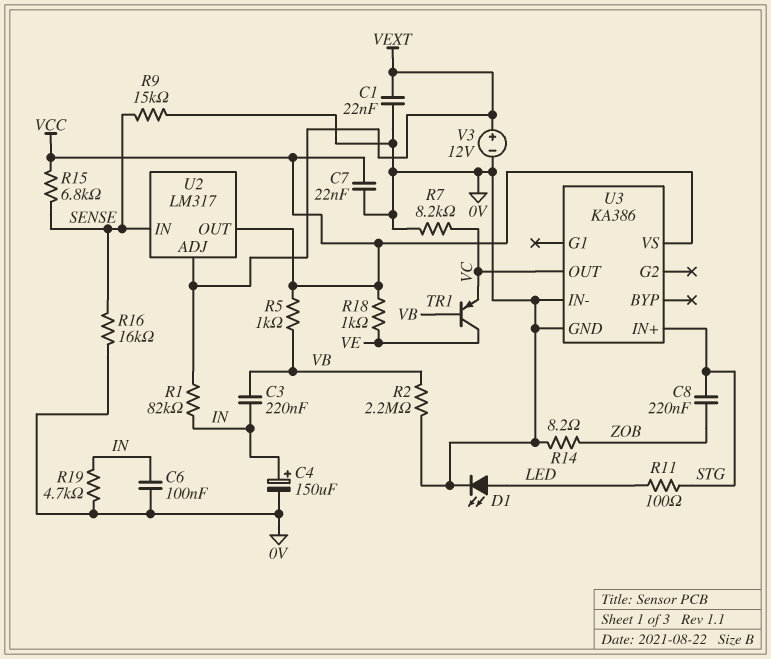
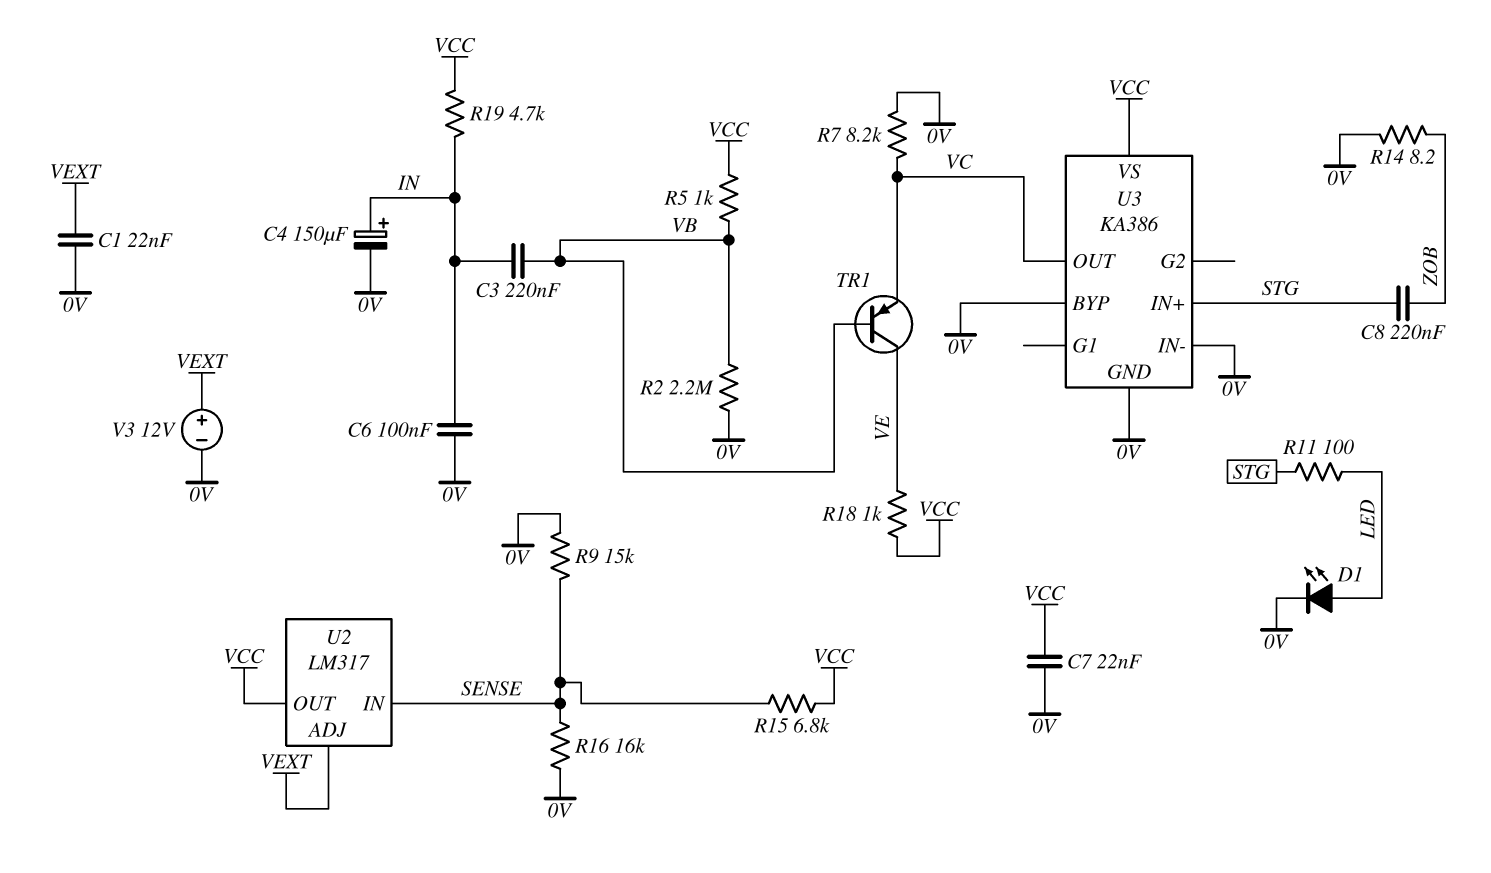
R1: 82k (IN, VEXT) -> none
R19: 4.7k (0V, IN) -> 4.7k (IN, VCC)
U3 pin BYP: none -> 0V

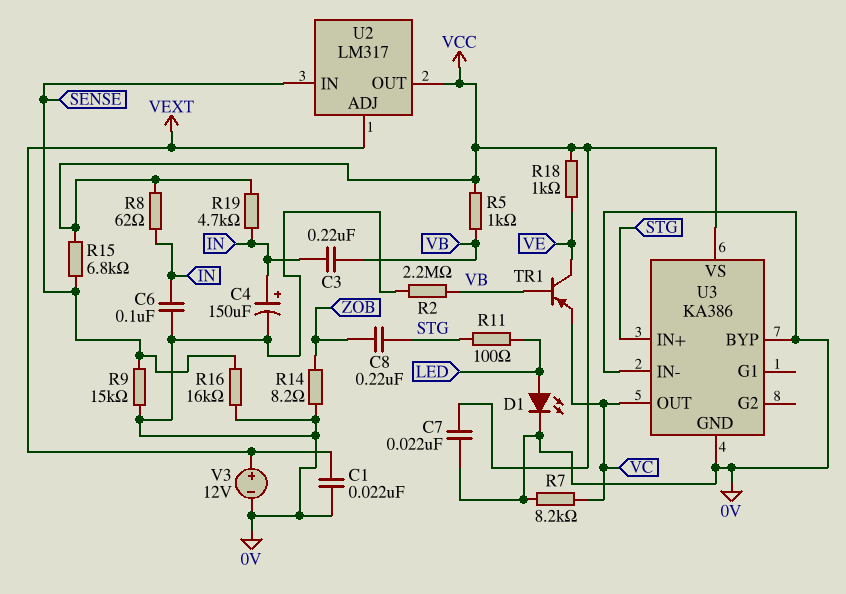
R8: none -> 62 (IN, VCC)

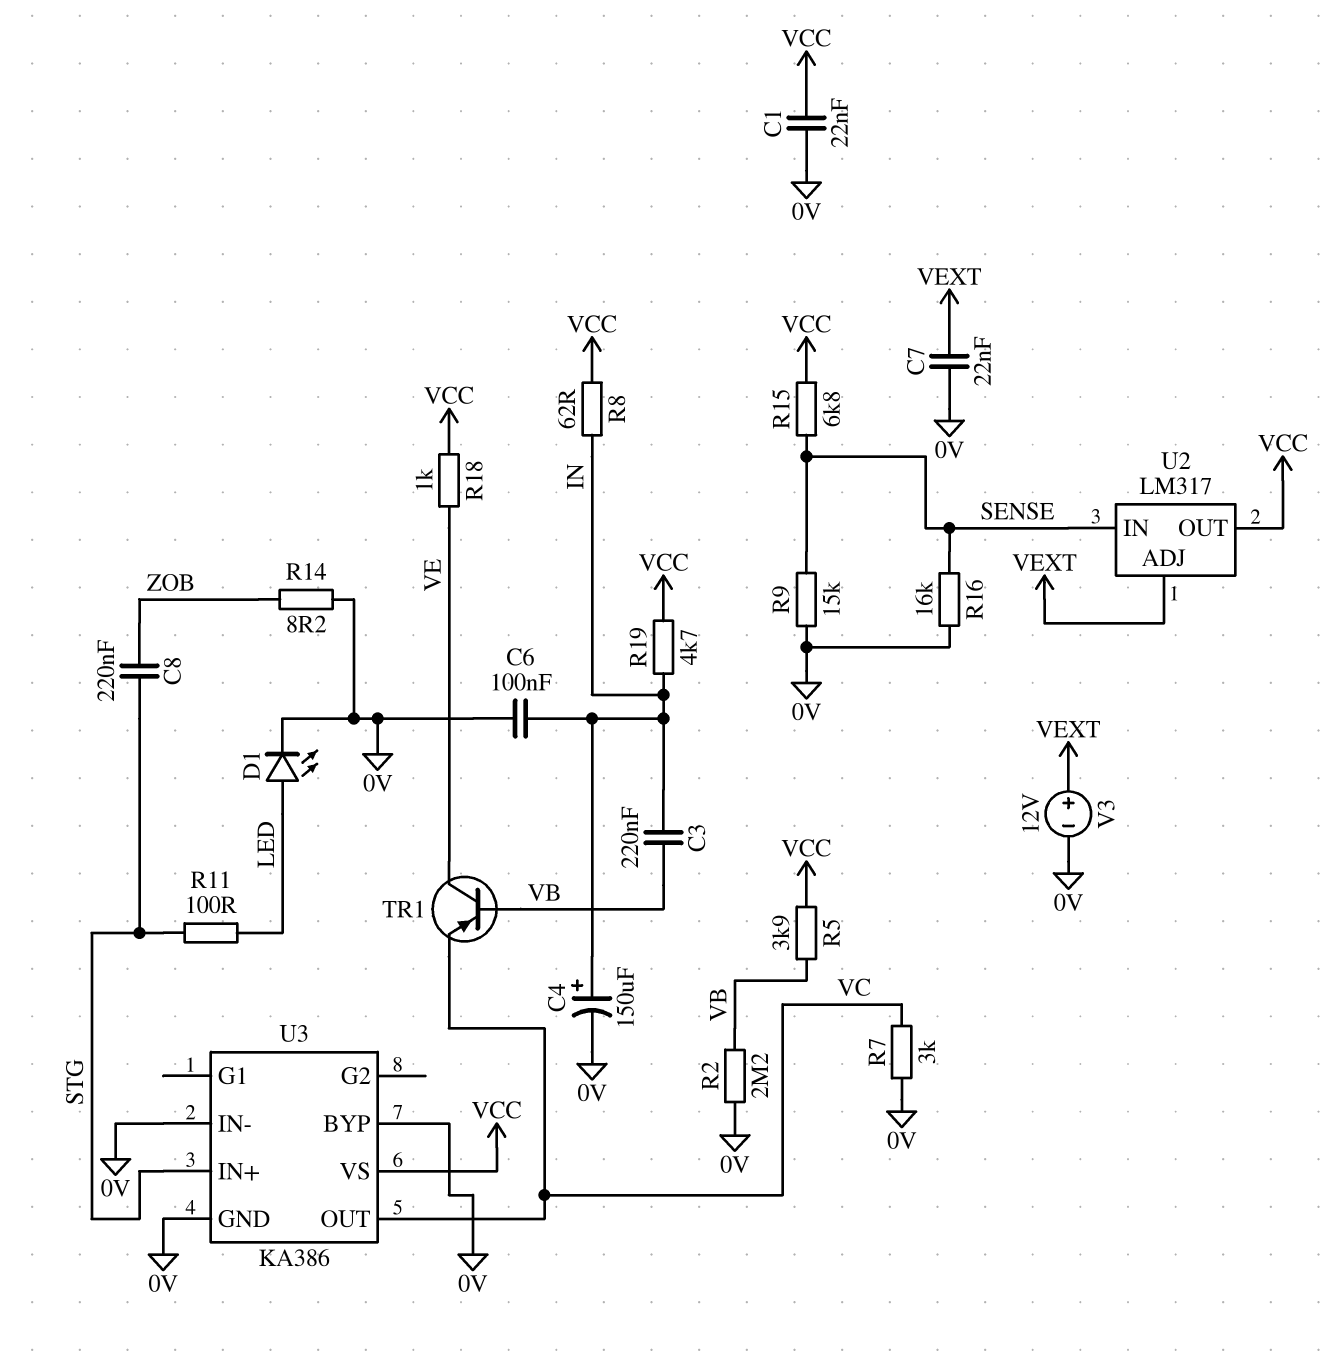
C1: 22nF (0V, VEXT) -> 22nF (0V, VCC)
C7: 22nF (0V, VCC) -> 22nF (0V, VEXT)
R5: 1k (VB, VCC) -> 3.9k (VB, VCC)
R7: 8.2k (0V, VC) -> 3k (0V, VC)

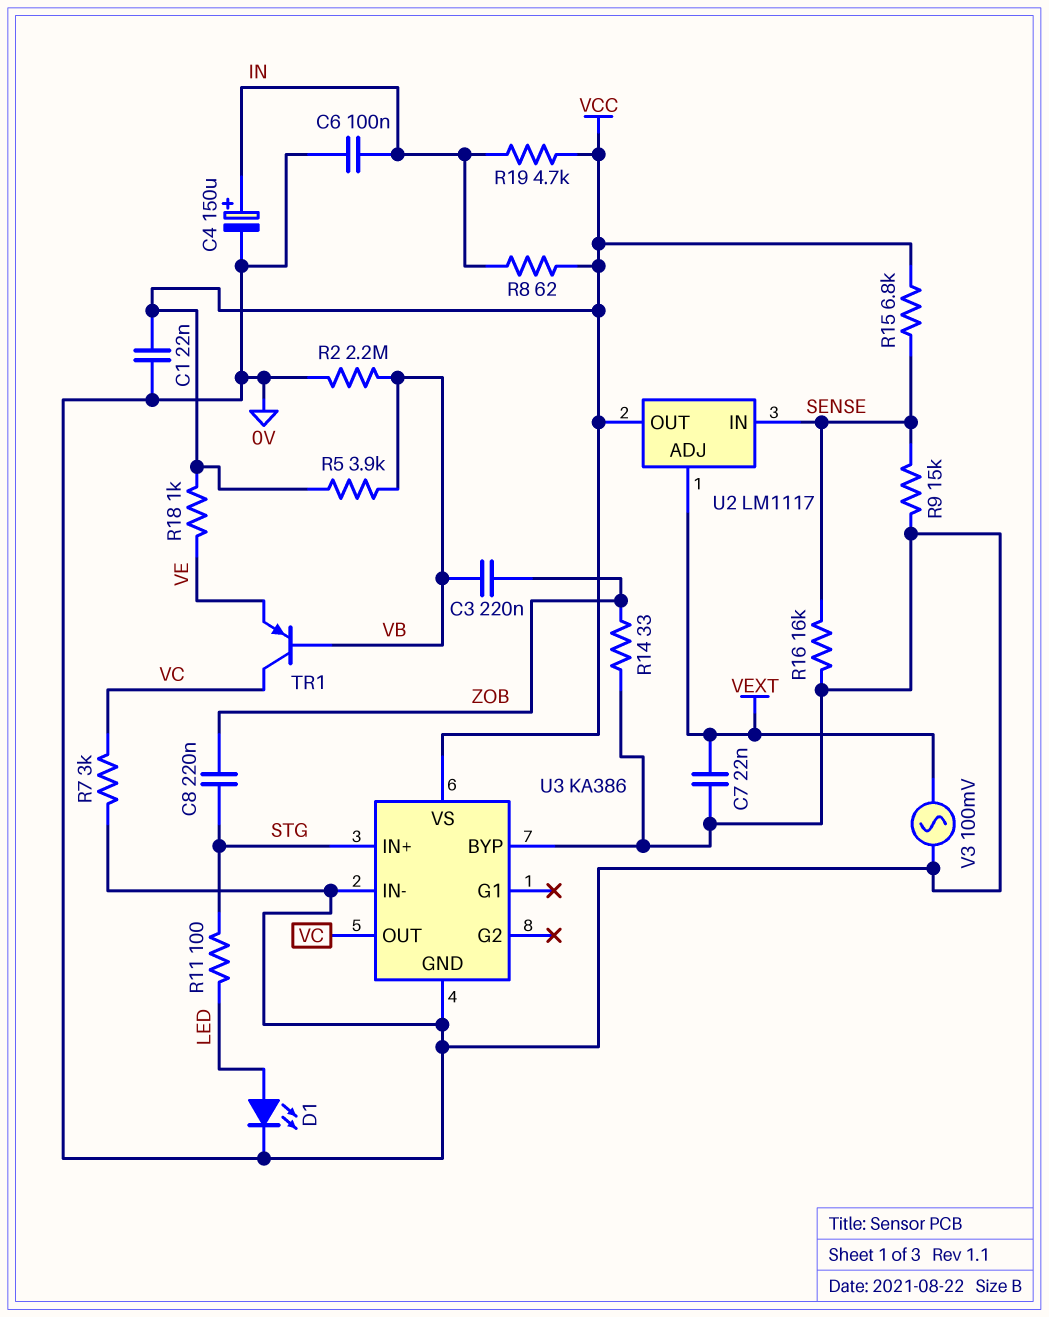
C3: 220nF (IN, VB) -> 220nF (VB, ZOB)
R14: 8.2 (0V, ZOB) -> 33 (0V, ZOB)
TR1: PNP (B VB, C VE, E VC) -> PNP (B VB, C VC, E VE)
U2: LM317 -> LM1117
V3: 12V (plus VEXT, minus 0V) -> AC 100mV (0V, VEXT)

